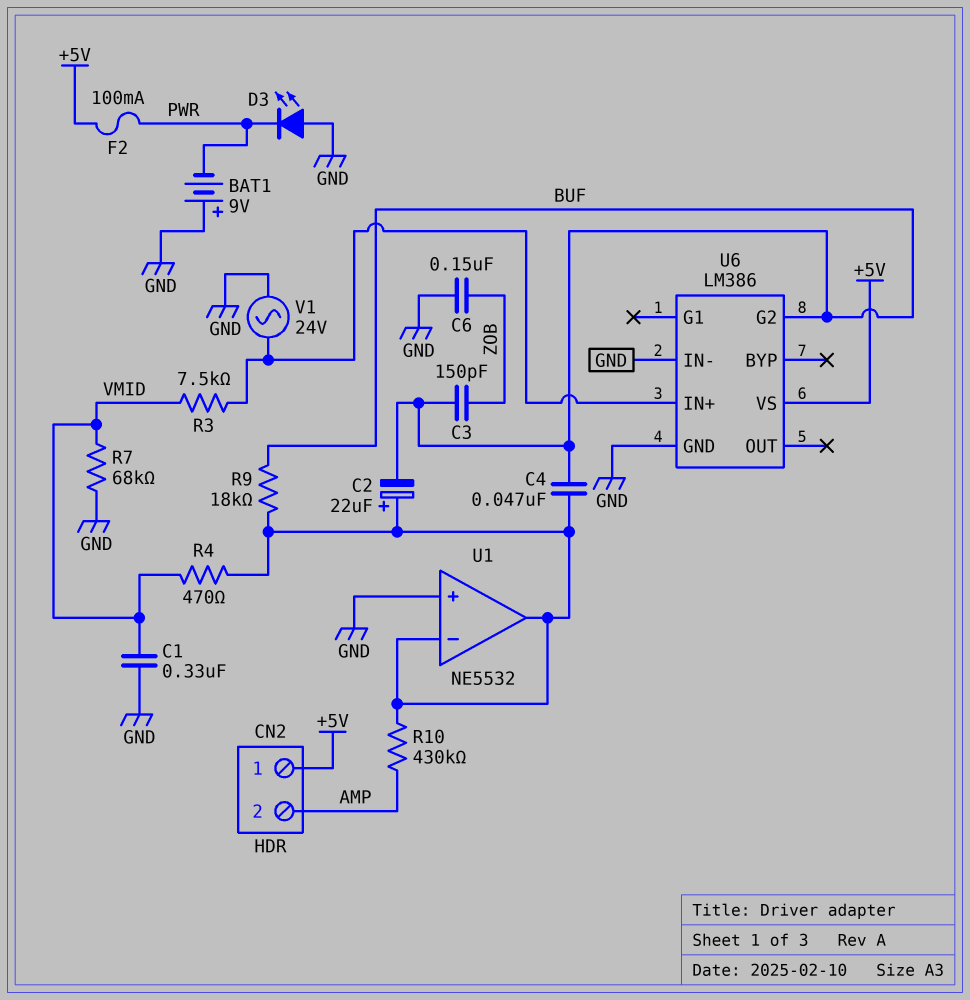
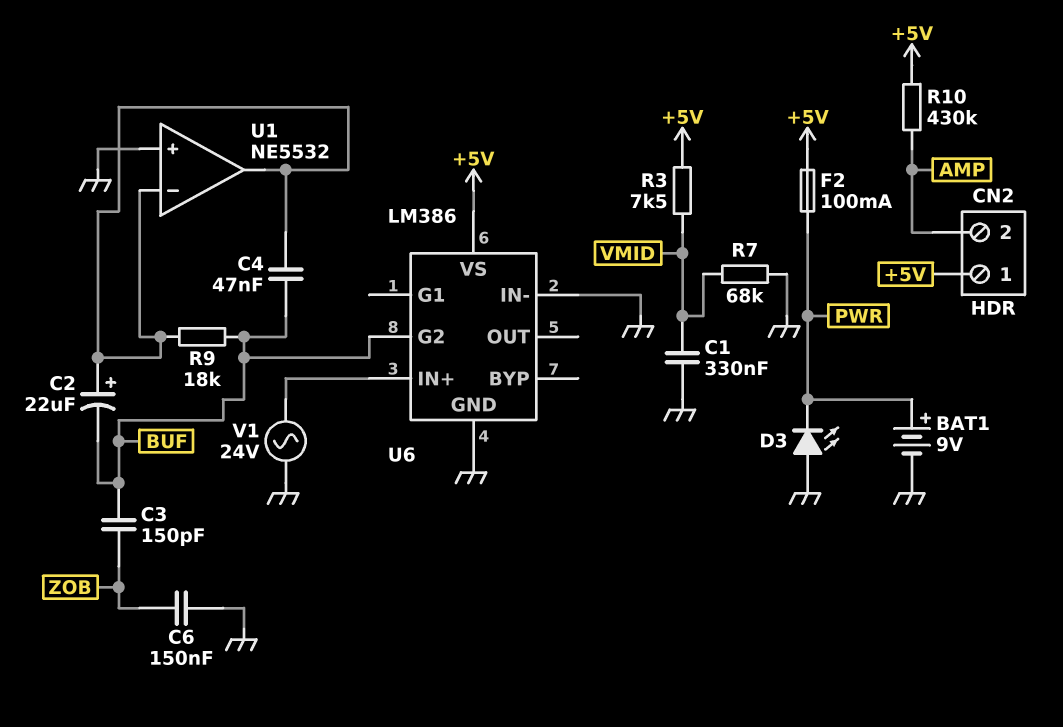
BAT1: 9V (plus GND, minus PWR) -> 9V (plus PWR, minus GND)
R3: 7.5k (U6/IN+, VMID) -> 7.5k (+5V, VMID)
R4: 470 (U1/in-, VMID) -> none
R10: 430k (AMP, U1/in-) -> 430k (+5V, AMP)

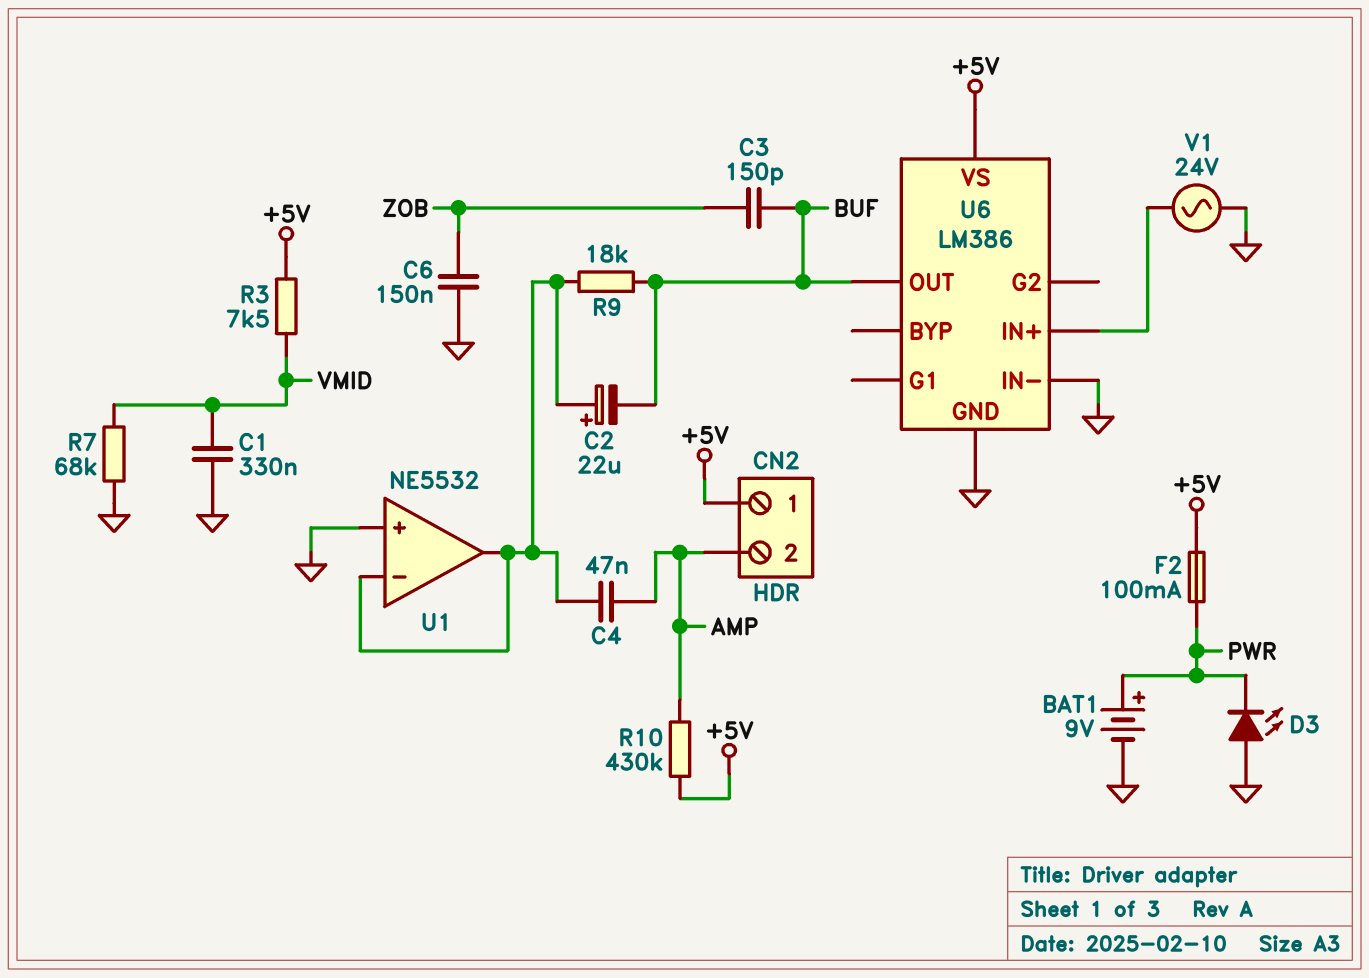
C4: 47nF (BUF, U1/in-) -> 47nF (AMP, U1/in-)
U6 pin G2: BUF -> none
U6 pin OUT: none -> BUF

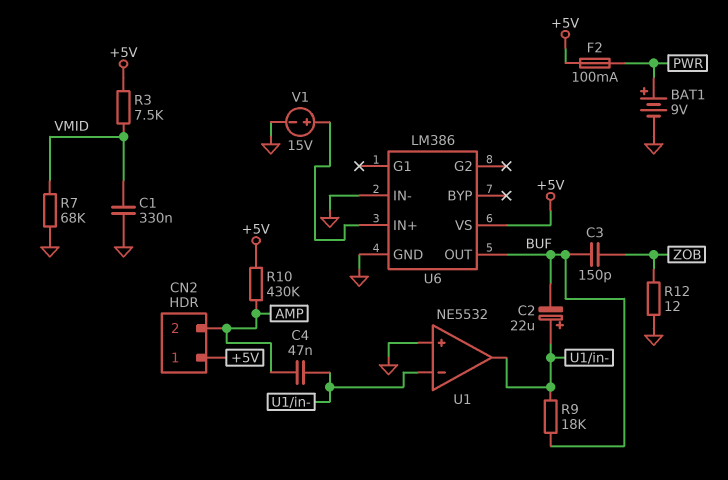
C6: 150nF (GND, ZOB) -> none
D3: LED (A GND, K PWR) -> none
R12: none -> 12 (GND, ZOB)
V1: AC 24V (GND, U6/IN+) -> 15V (plus U6/IN+, minus GND)

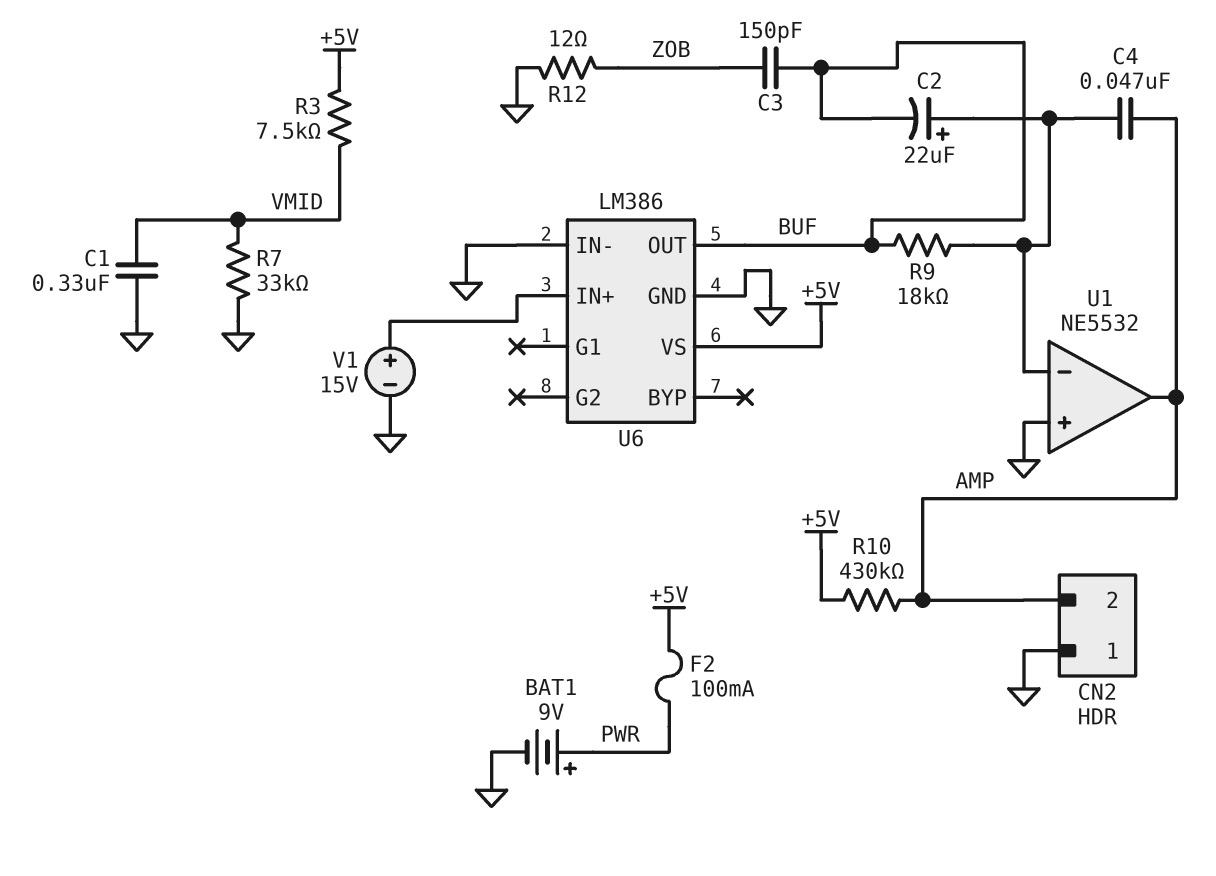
CN2 pin 1: +5V -> GND
R7: 68k (GND, VMID) -> 33k (GND, VMID)
U1 pin out: U1/in- -> AMP

